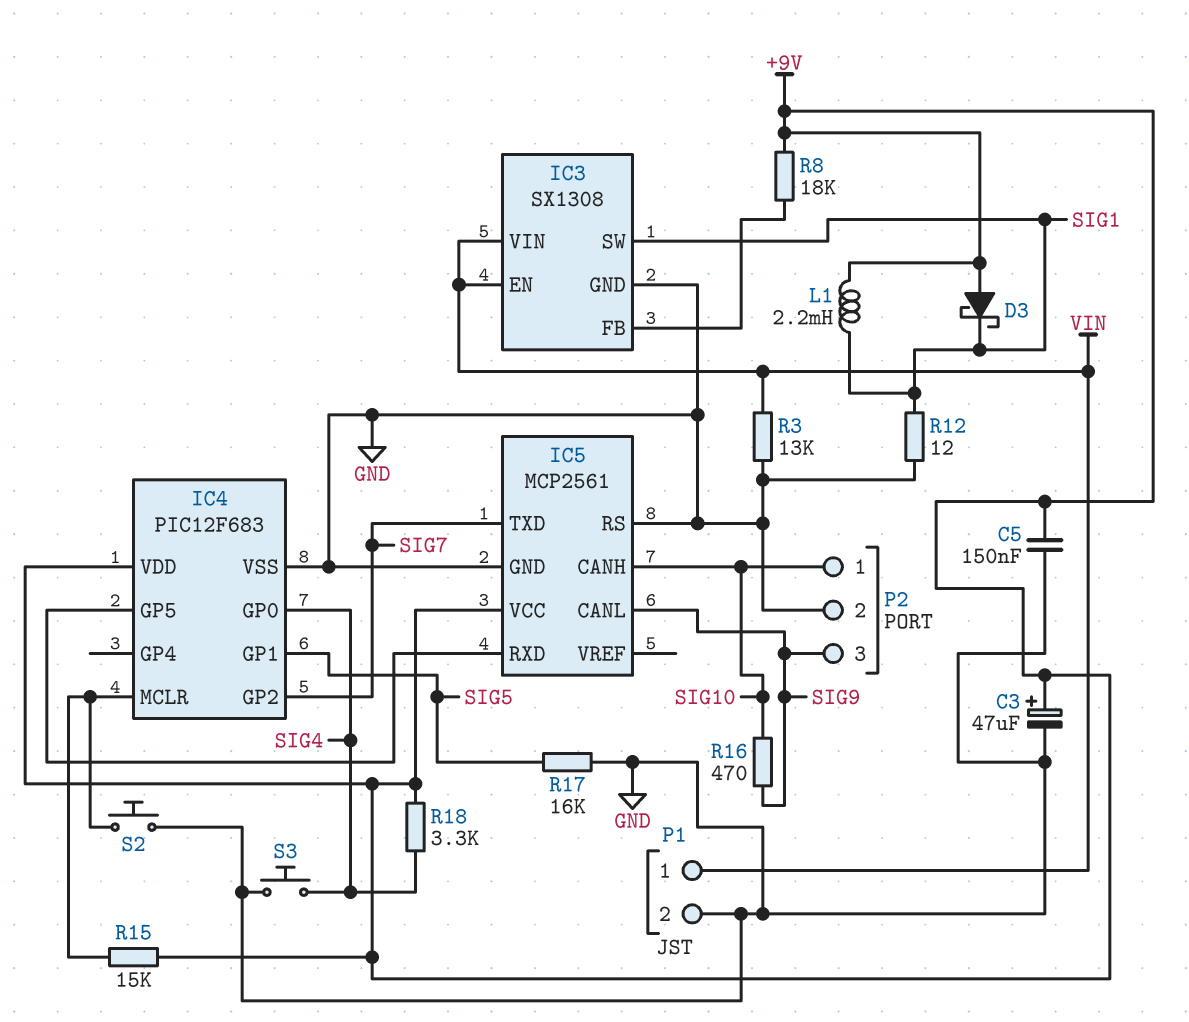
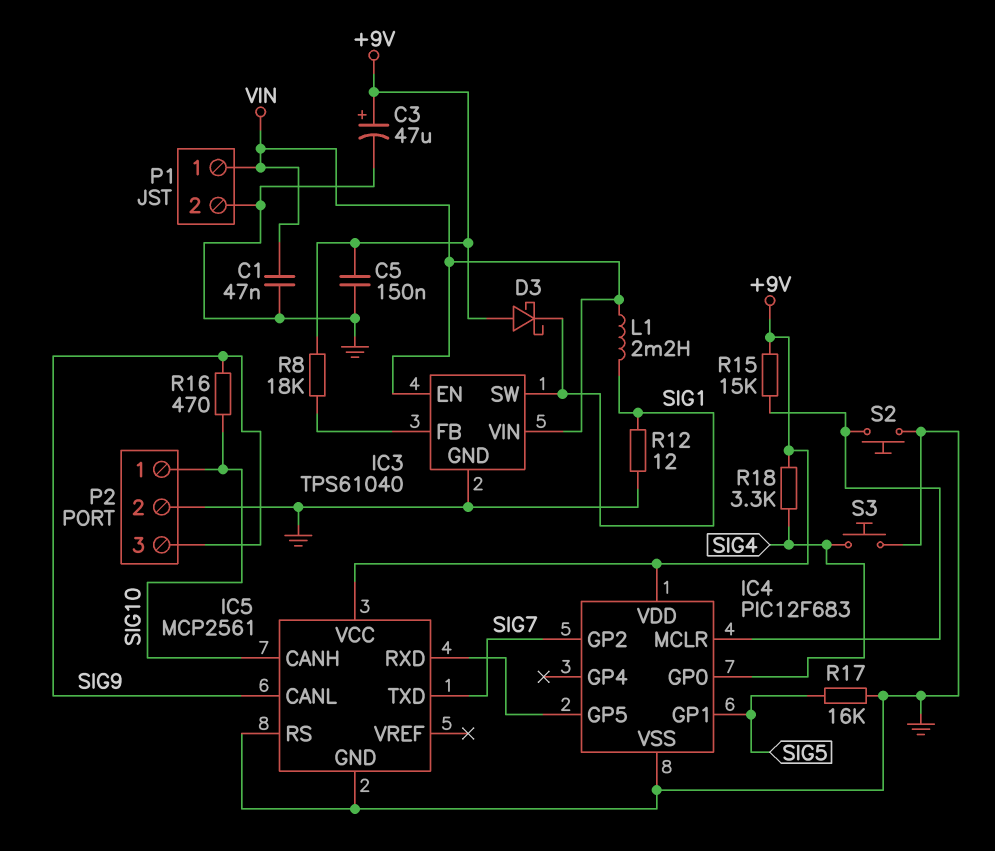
C1: none -> 47nF (GND, VIN)
IC3: SX1308 -> TPS61040
L1: 2.2mH (+9V, SIG1) -> 2.2mH (SIG1, VIN)
R3: 13k (GND, VIN) -> none

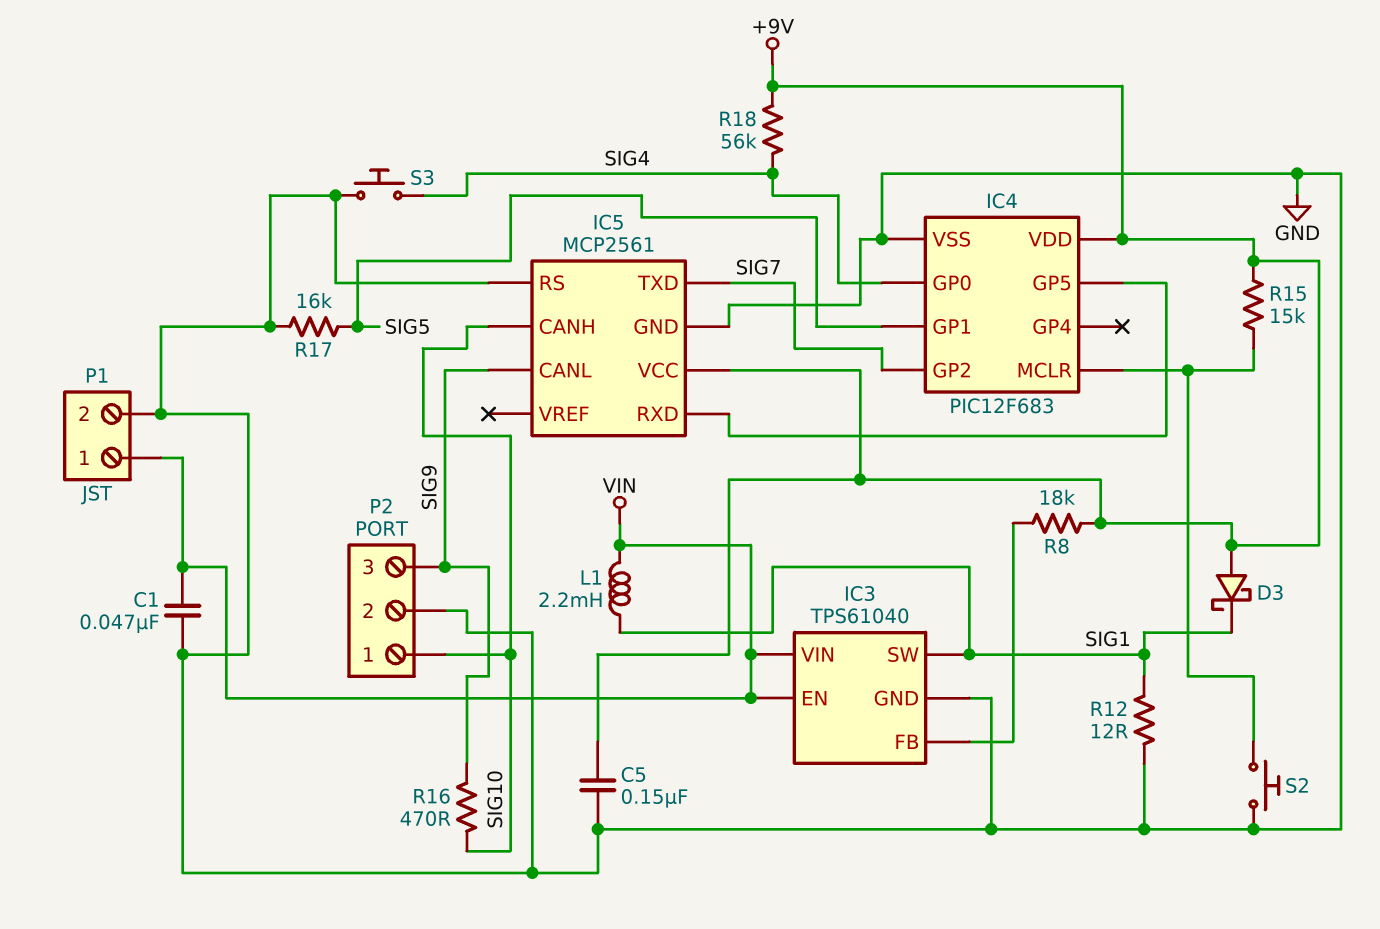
C3: 47uF (plus +9V, minus GND) -> none
R18: 3.3k (+9V, SIG4) -> 56k (+9V, SIG4)

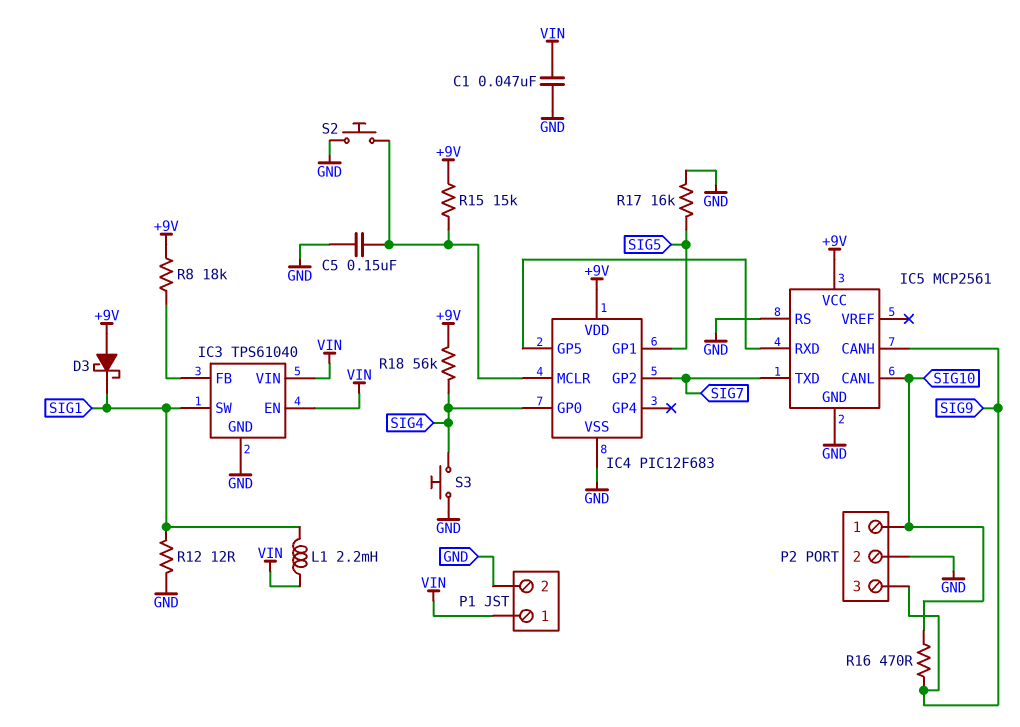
C5: 150nF (+9V, GND) -> 150nF (GND, IC4/MCLR)
IC5 pin CANH: SIG10 -> SIG9
IC5 pin CANL: SIG9 -> SIG10

